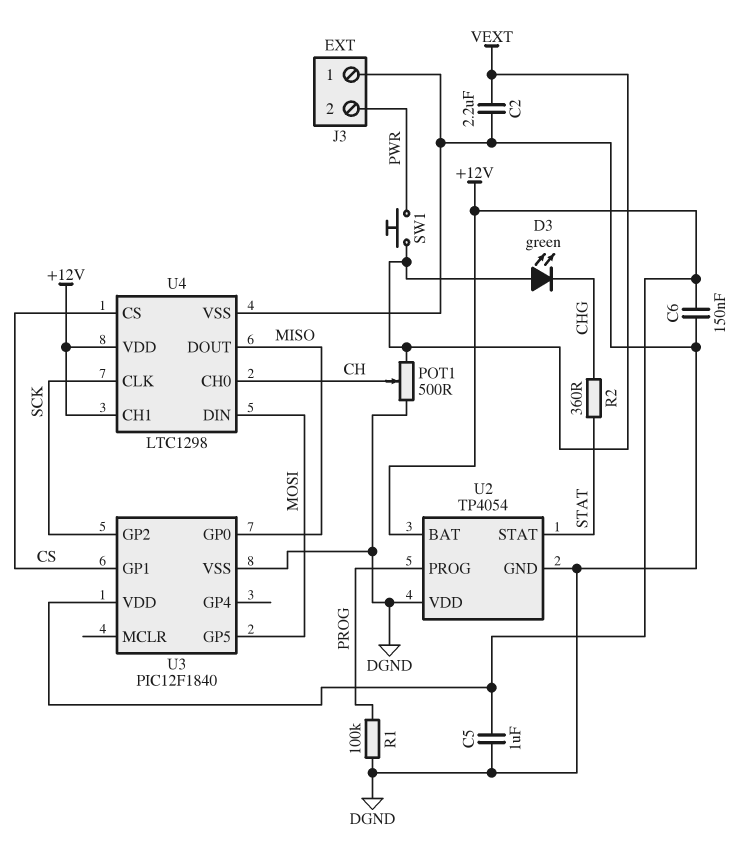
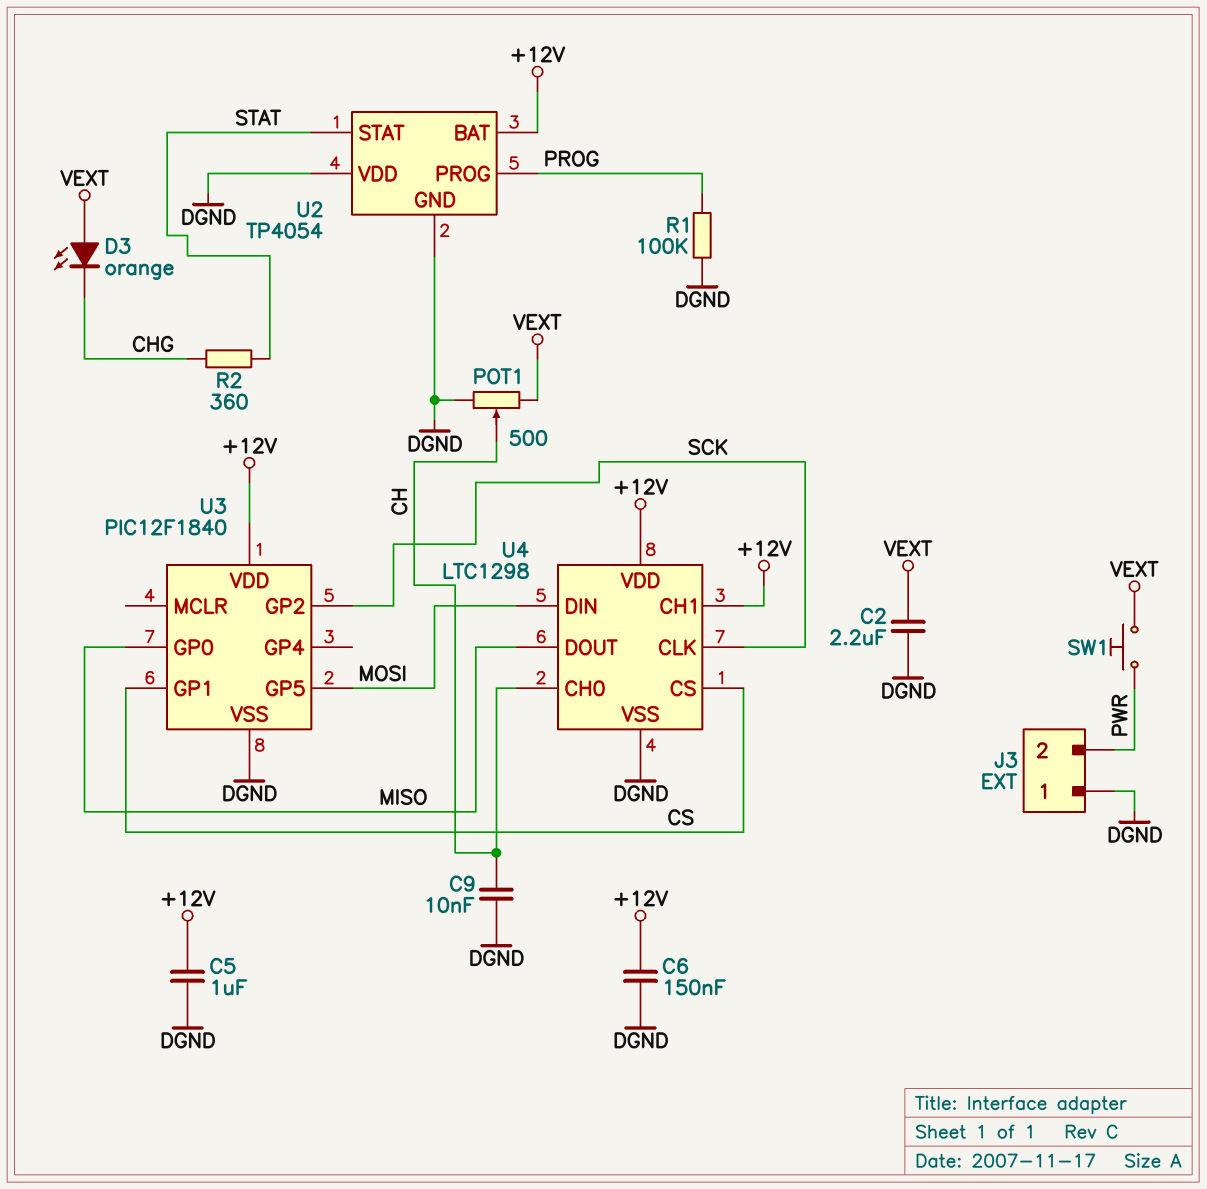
C9: none -> 10nF (CH, DGND)
D3: LED green (A VEXT, K CHG) -> LED orange (A VEXT, K CHG)

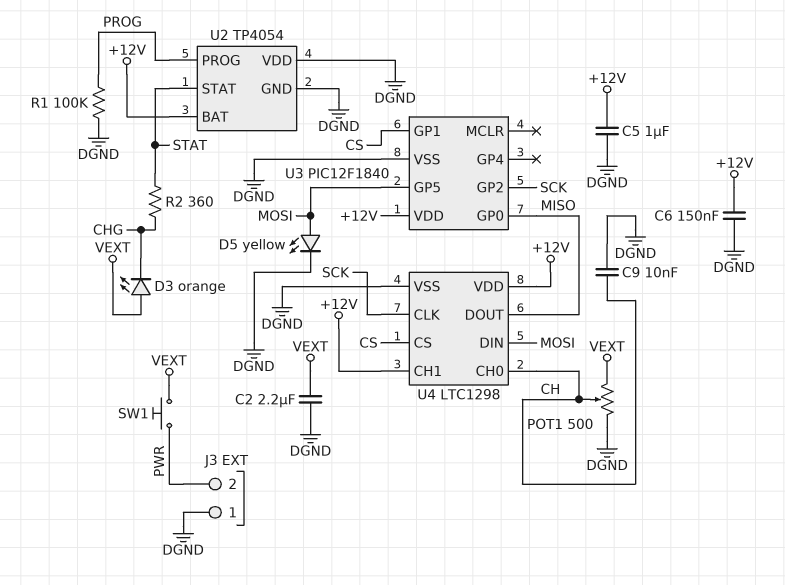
D5: none -> LED yellow (A MOSI, K DGND)

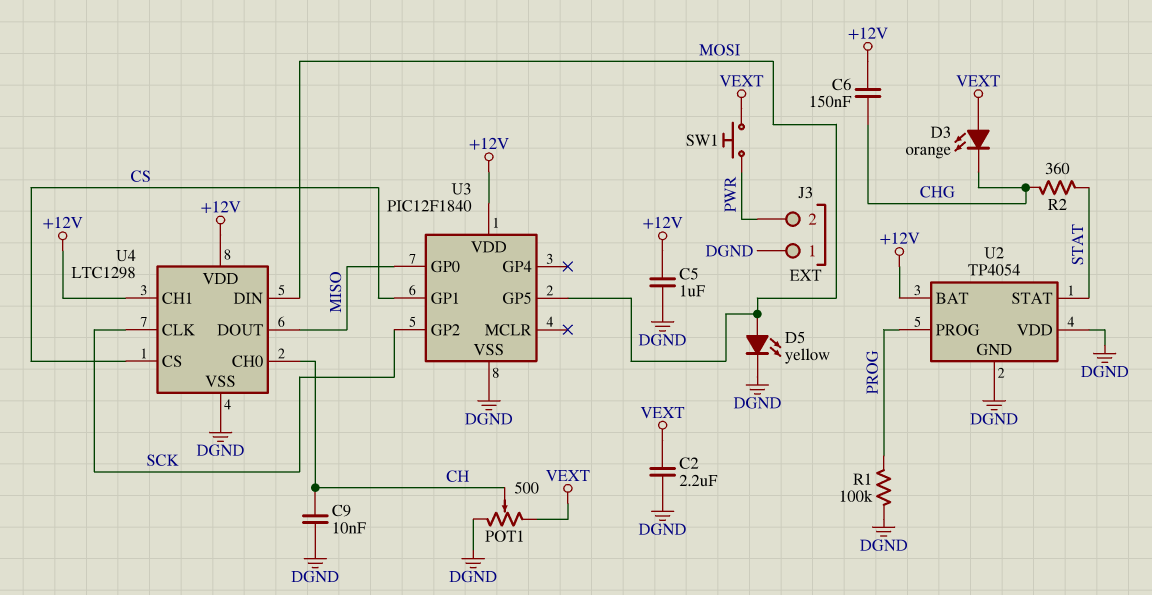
C6: 150nF (+12V, DGND) -> 150nF (+12V, CHG)

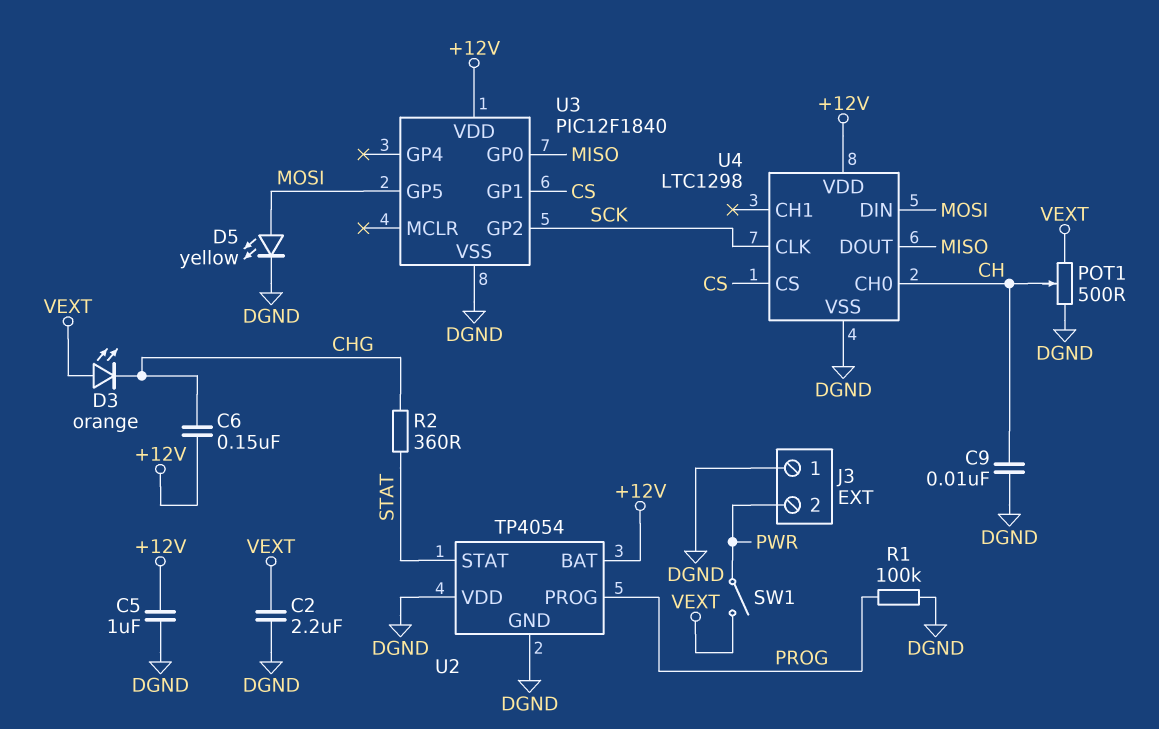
SW1: button (PWR, VEXT) -> switch (PWR, VEXT)
U4 pin CH1: +12V -> none

